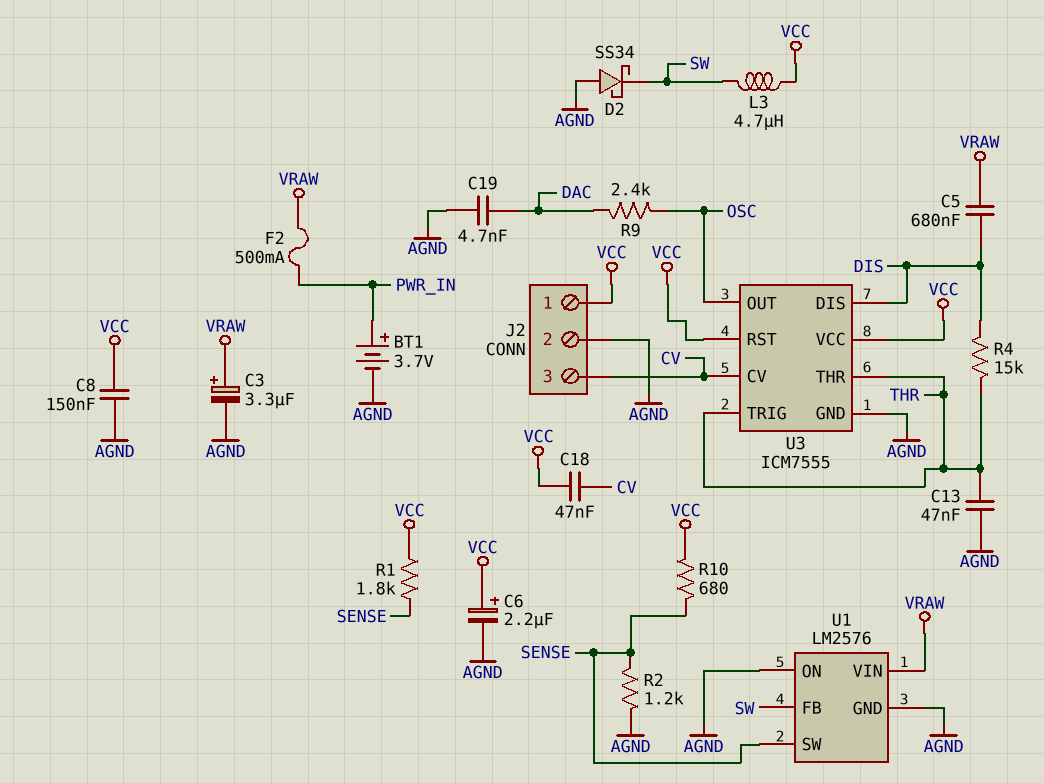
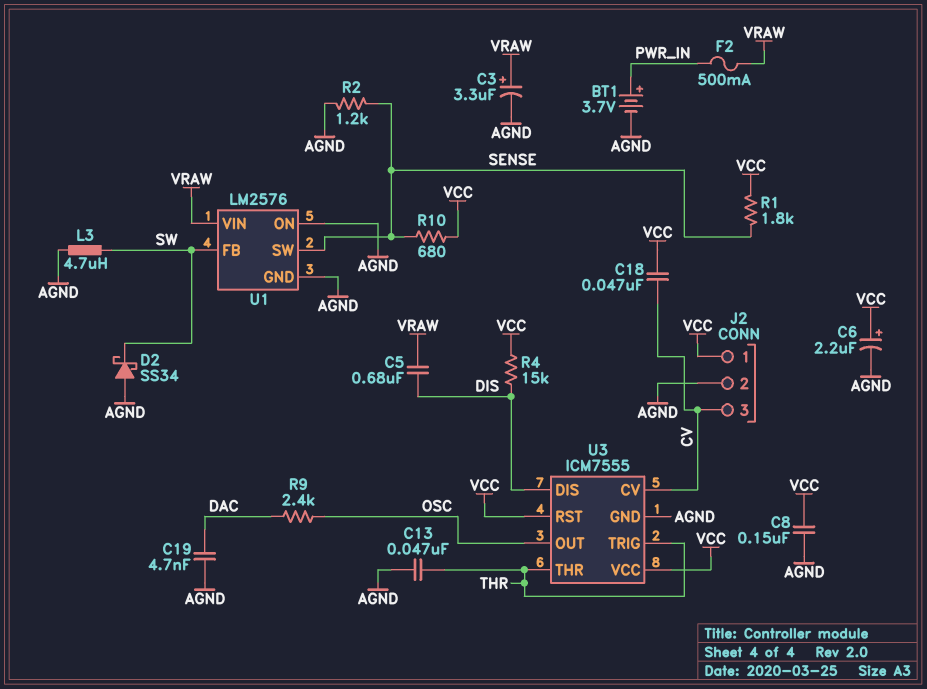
L3: 4.7uH (SW, VCC) -> 4.7uH (AGND, SW)
R4: 15k (DIS, THR) -> 15k (DIS, VCC)

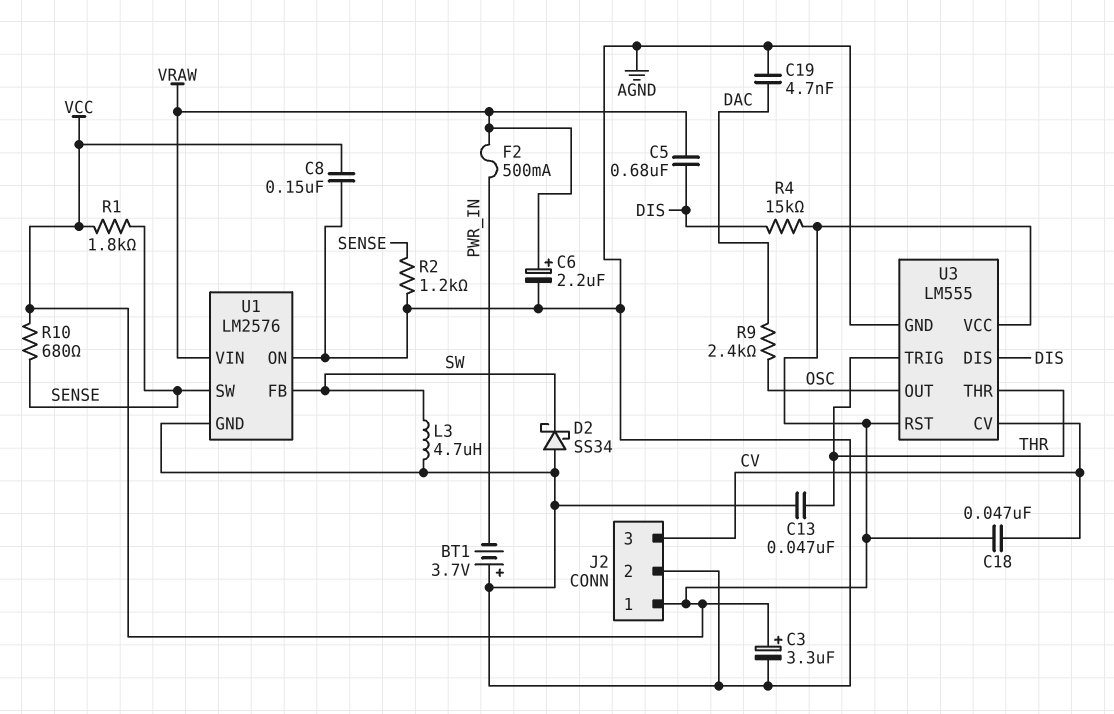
BT1: 3.7V (plus PWR_IN, minus AGND) -> 3.7V (plus AGND, minus PWR_IN)
C3: 3.3uF (plus VRAW, minus AGND) -> 3.3uF (plus VCC, minus AGND)
C6: 2.2uF (plus VCC, minus AGND) -> 2.2uF (plus VRAW, minus AGND)
U3: ICM7555 -> LM555

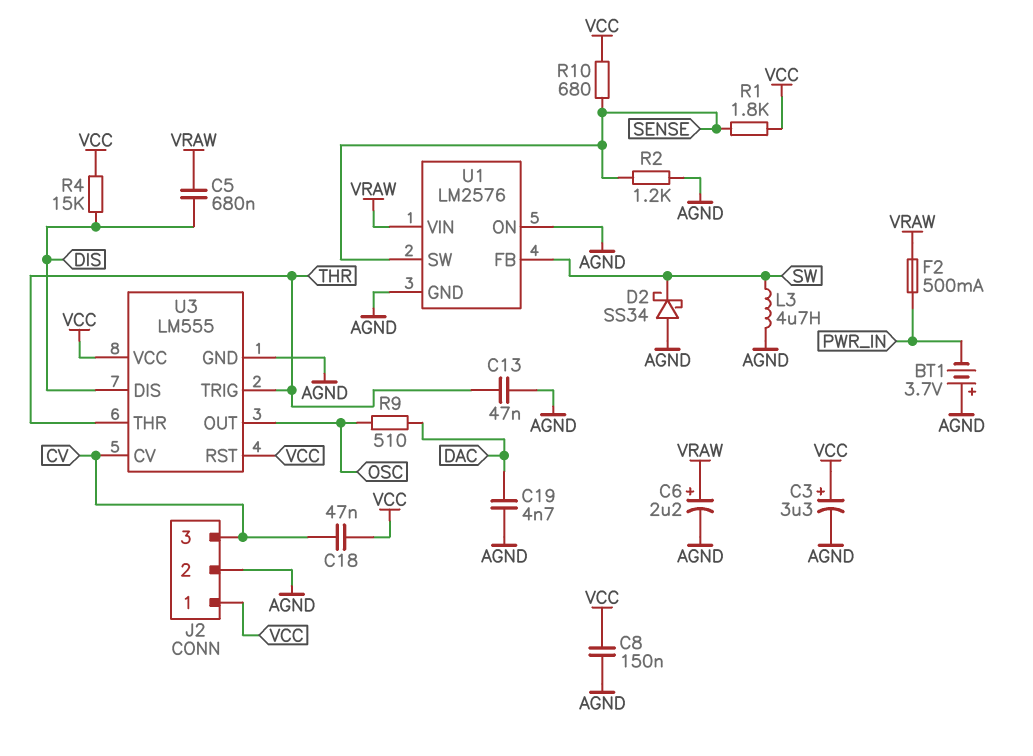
R9: 2.4k (DAC, OSC) -> 510 (DAC, OSC)

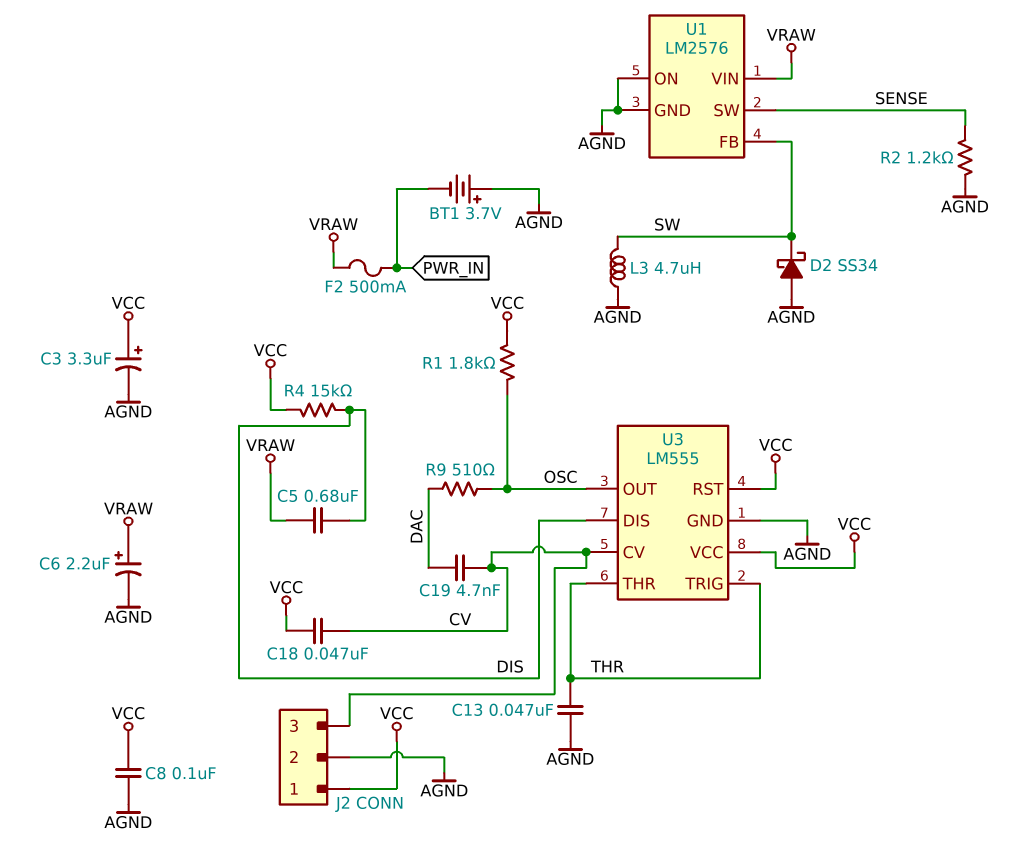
C8: 150nF (AGND, VCC) -> 100nF (AGND, VCC)
C19: 4.7nF (AGND, DAC) -> 4.7nF (CV, DAC)
R1: 1.8k (SENSE, VCC) -> 1.8k (OSC, VCC)
R10: 680 (SENSE, VCC) -> none

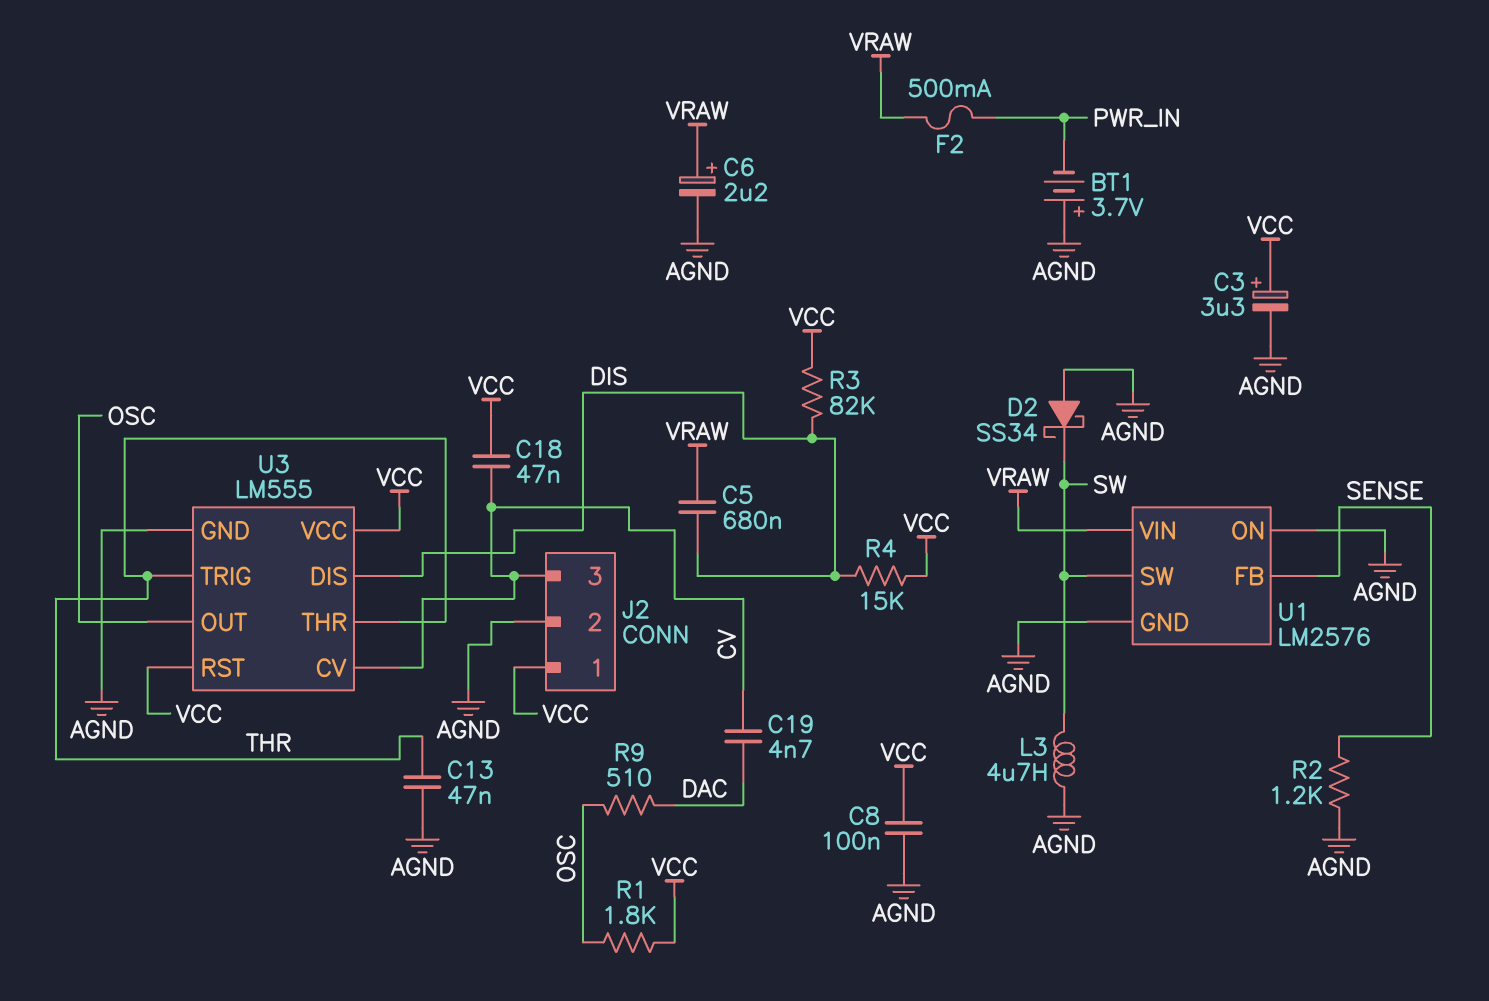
R3: none -> 82k (DIS, VCC)
U1 pin FB: SW -> SENSE
U1 pin SW: SENSE -> SW

